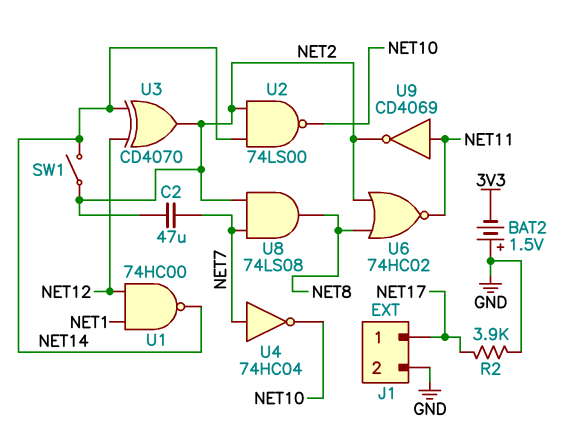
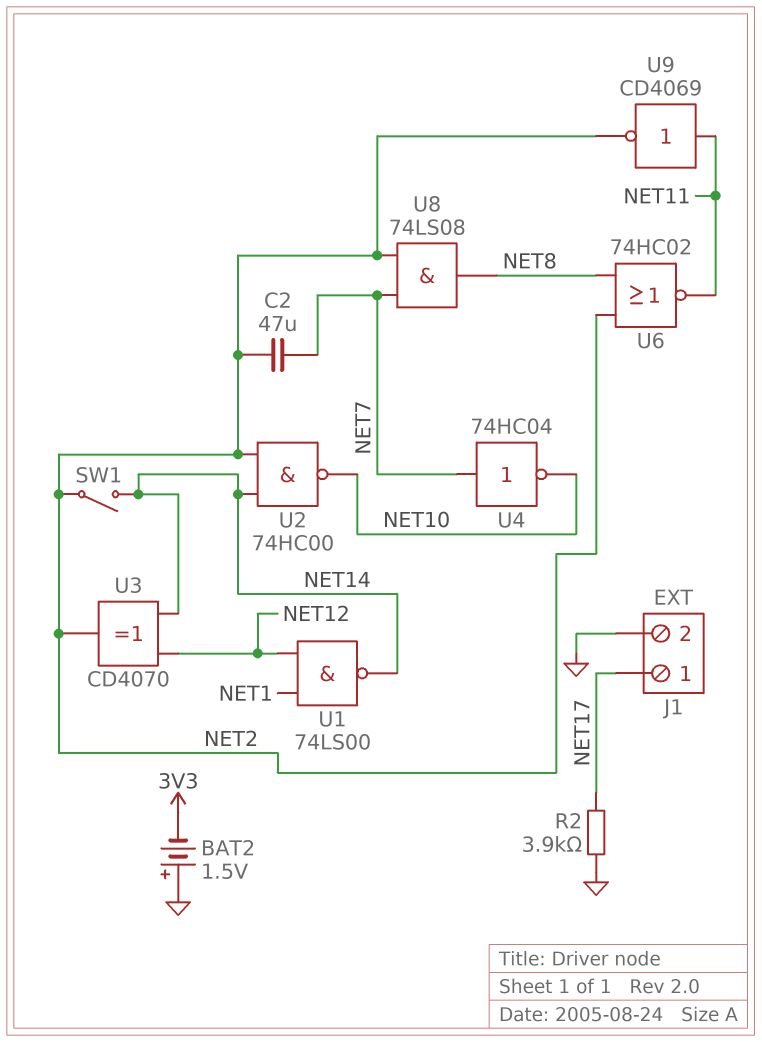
U1: NAND 74HC00 (in NET1, in NET12, out NET14) -> NAND 74LS00 (in NET1, in NET12, out NET14)
U2: NAND 74LS00 (in NET2, in NET14, out NET10) -> NAND 74HC00 (in NET2, in NET14, out NET10)

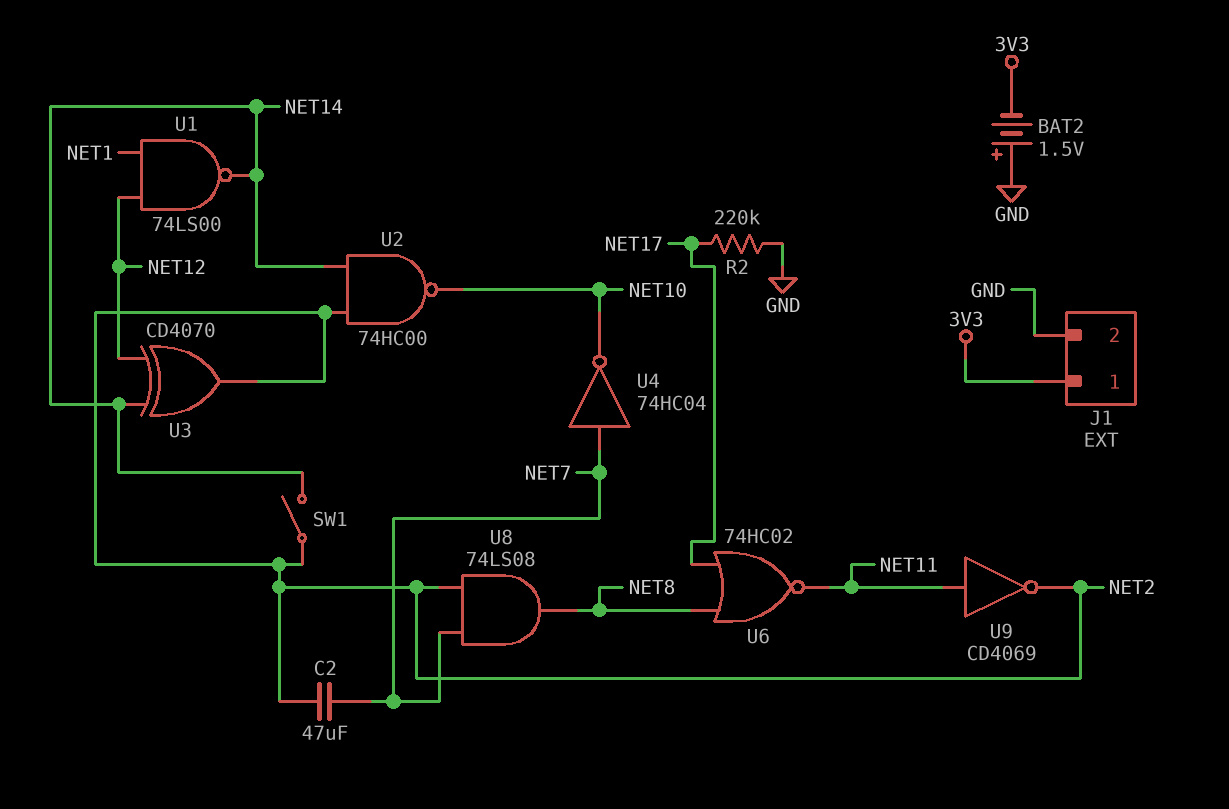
J1 pin 1: NET17 -> 3V3
R2: 3.9k (GND, NET17) -> 220k (GND, NET17)
U6: NOR 74HC02 (in NET2, in NET8, out NET11) -> NOR 74HC02 (in NET8, in NET17, out NET11)

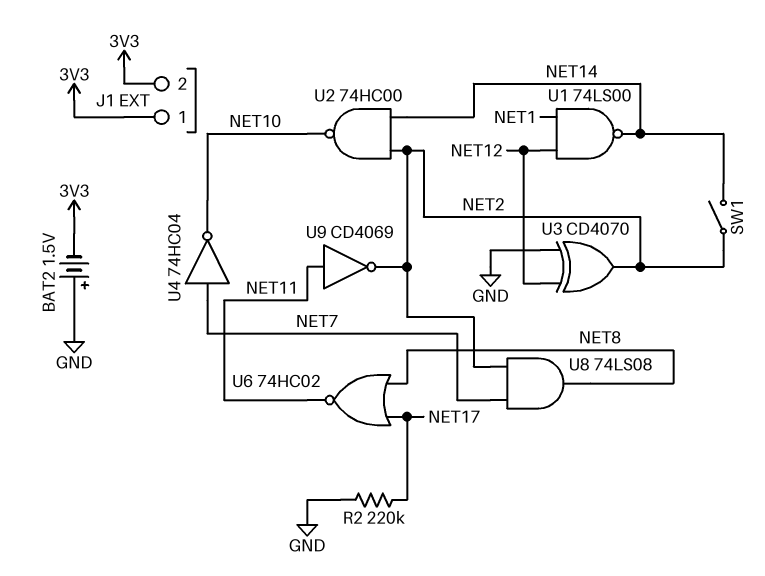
C2: 47uF (NET2, NET7) -> none
J1 pin 2: GND -> 3V3
U3: XOR CD4070 (in NET12, in NET14, out NET2) -> XOR CD4070 (in GND, in NET12, out NET2)

